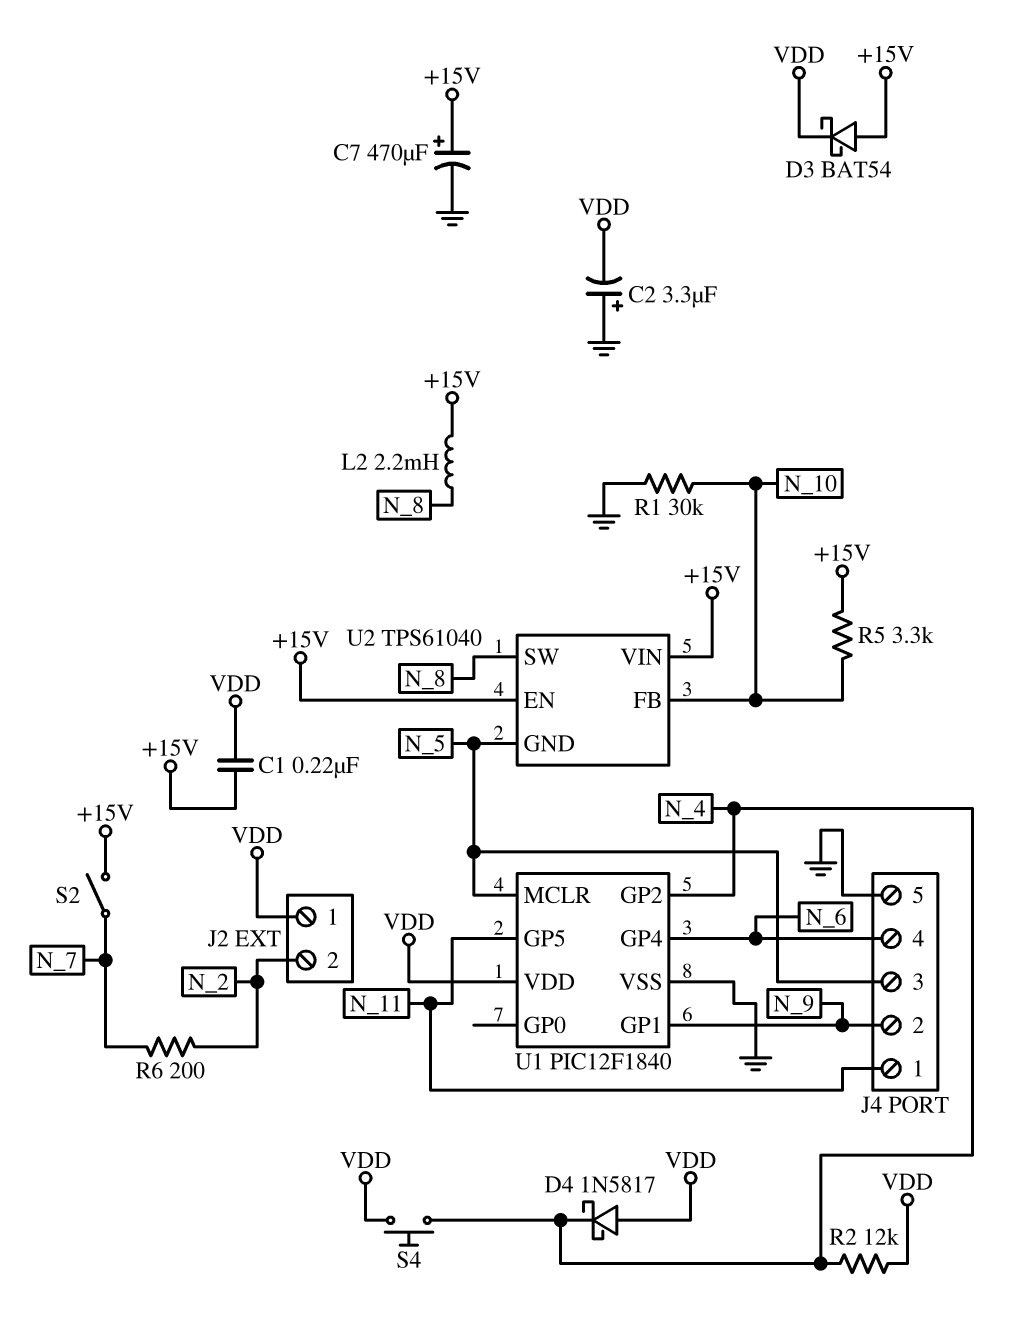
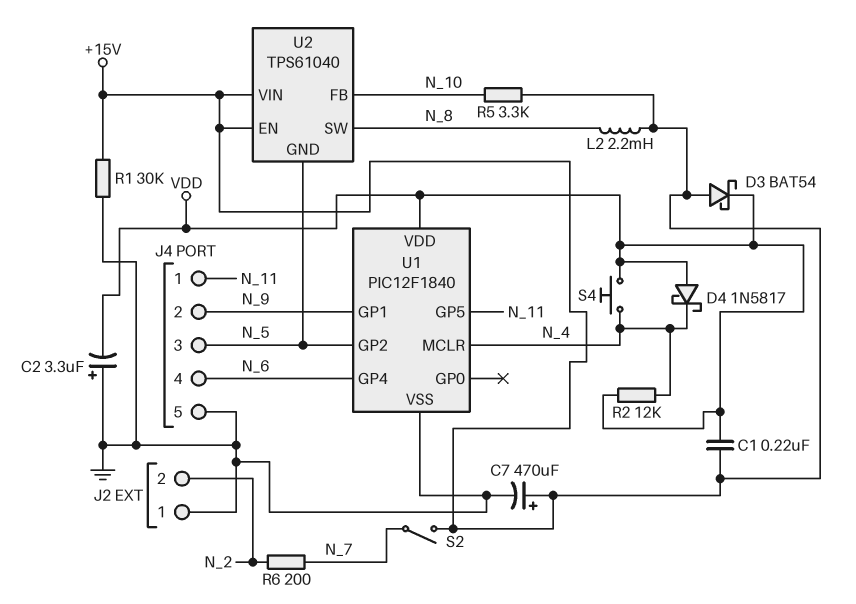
J2 pin 1: VDD -> GND
R1: 30k (GND, N_10) -> 30k (+15V, GND)
U1 pin GP2: N_4 -> N_5
U1 pin MCLR: N_5 -> N_4

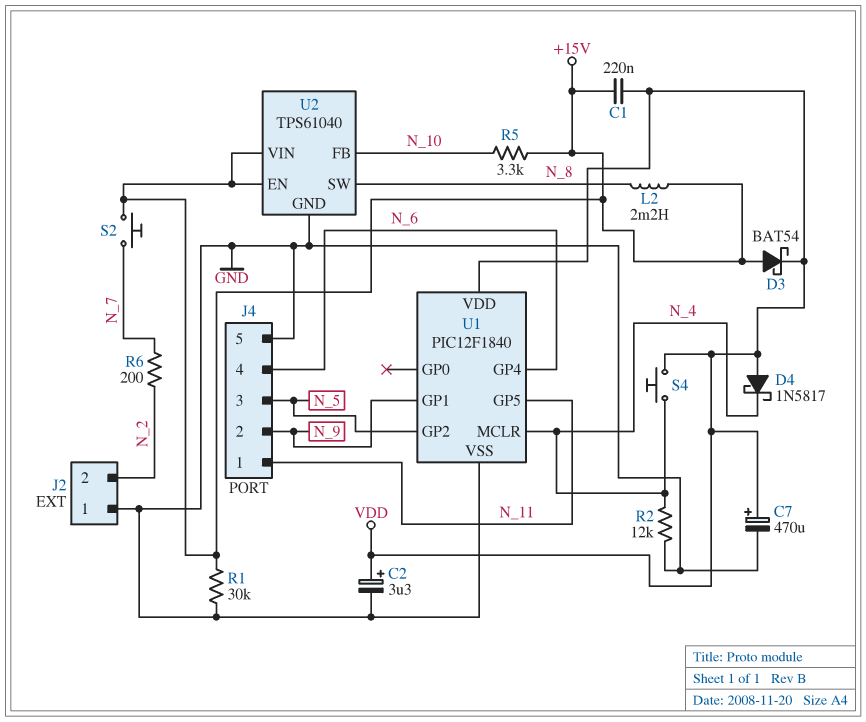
C2: 3.3uF (plus GND, minus VDD) -> 3.3uF (plus VDD, minus GND)
C7: 470uF (plus +15V, minus GND) -> 470uF (plus VDD, minus GND)
R2: 12k (N_4, VDD) -> 12k (GND, N_4)
S2: switch (+15V, N_7) -> button (+15V, N_7)
U2 pin GND: N_5 -> GND

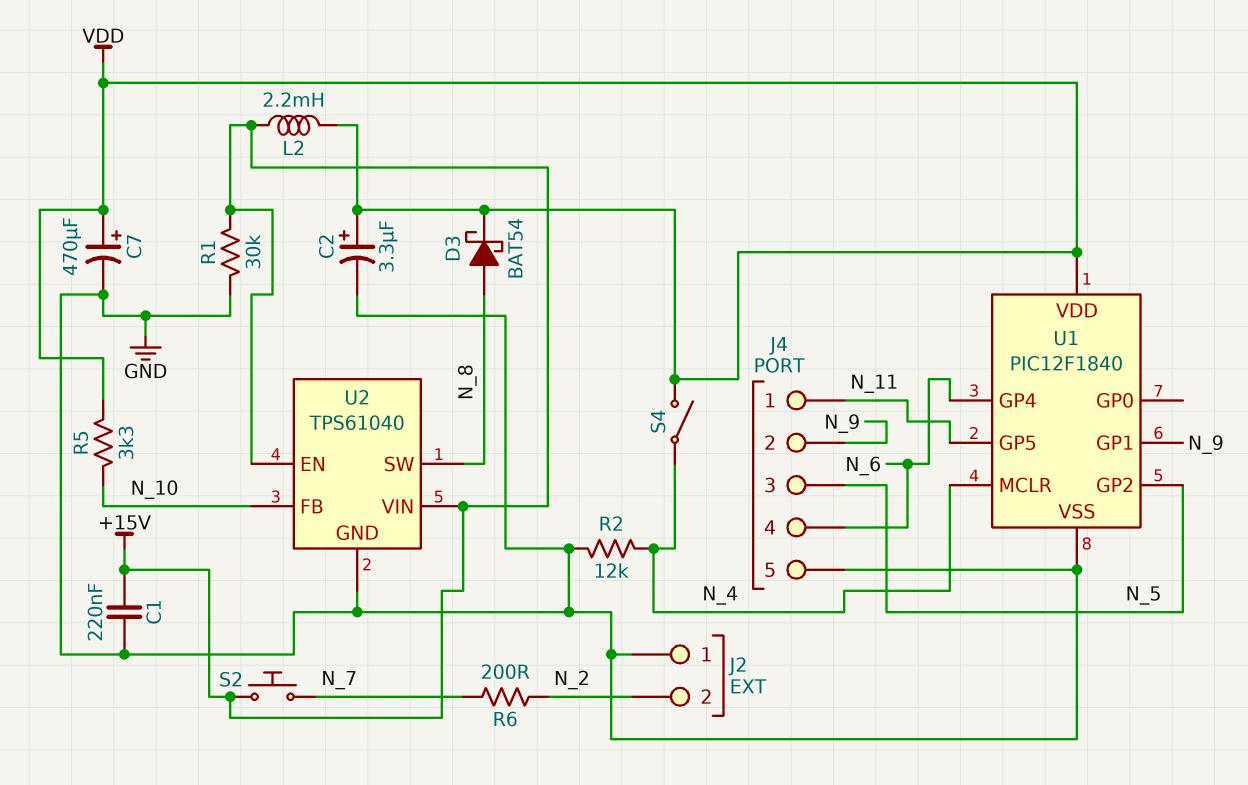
C1: 220nF (+15V, VDD) -> 220nF (+15V, GND)
D3: schottky BAT54 (A +15V, K VDD) -> schottky BAT54 (A N_8, K VDD)
D4: schottky 1N5817 (A VDD, K N_4) -> none
L2: 2.2mH (+15V, N_8) -> 2.2mH (+15V, VDD)
R5: 3.3k (+15V, N_10) -> 3.3k (N_10, VDD)
S4: button (N_4, VDD) -> switch (N_4, VDD)

